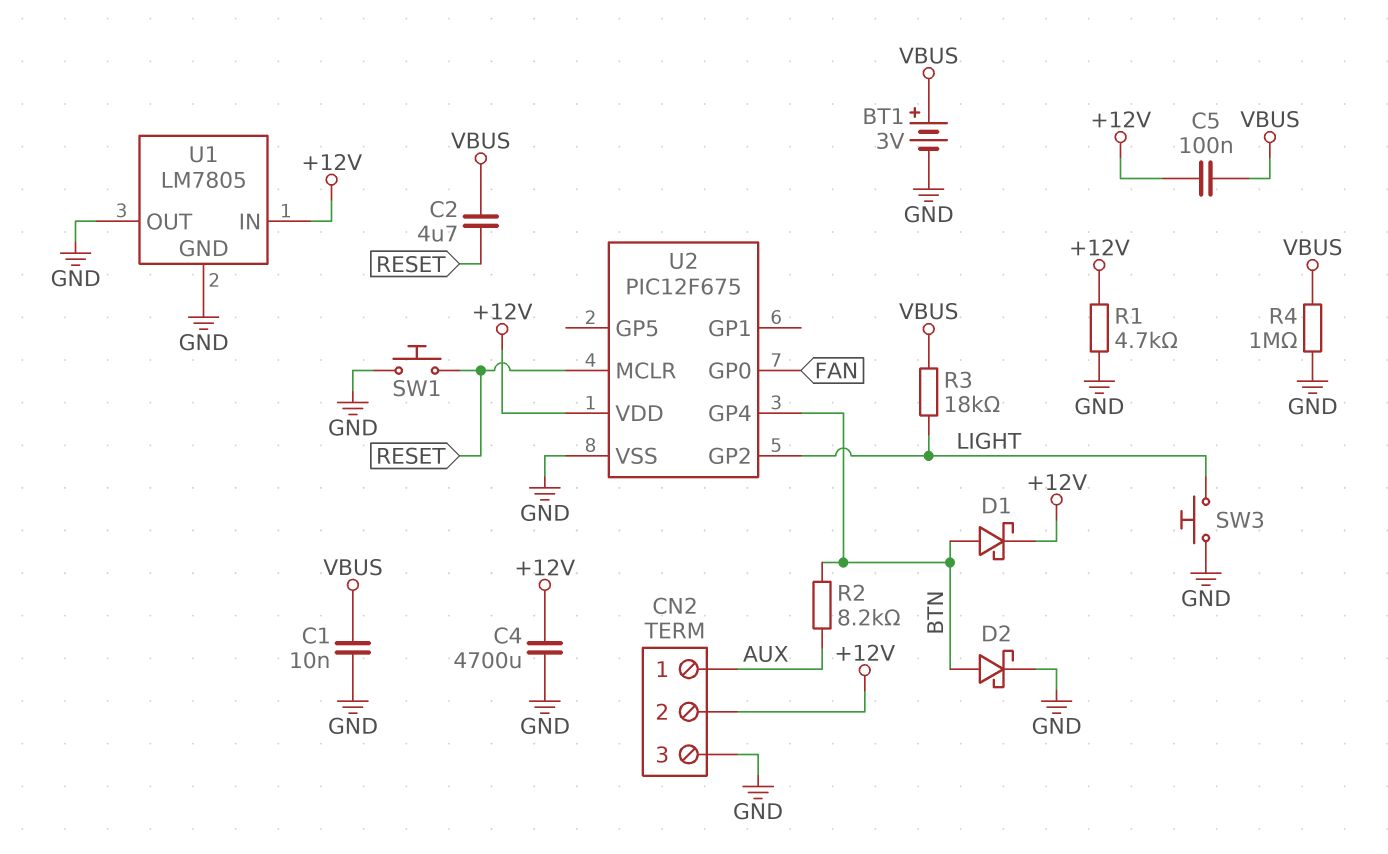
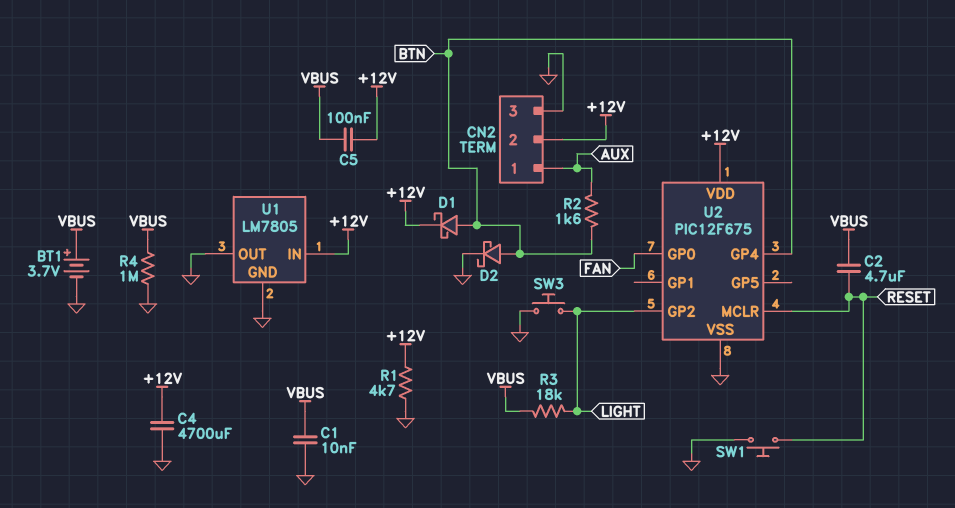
BT1: 3V (plus VBUS, minus GND) -> 3.7V (plus VBUS, minus GND)
R2: 8.2k (AUX, BTN) -> 1.6k (AUX, BTN)

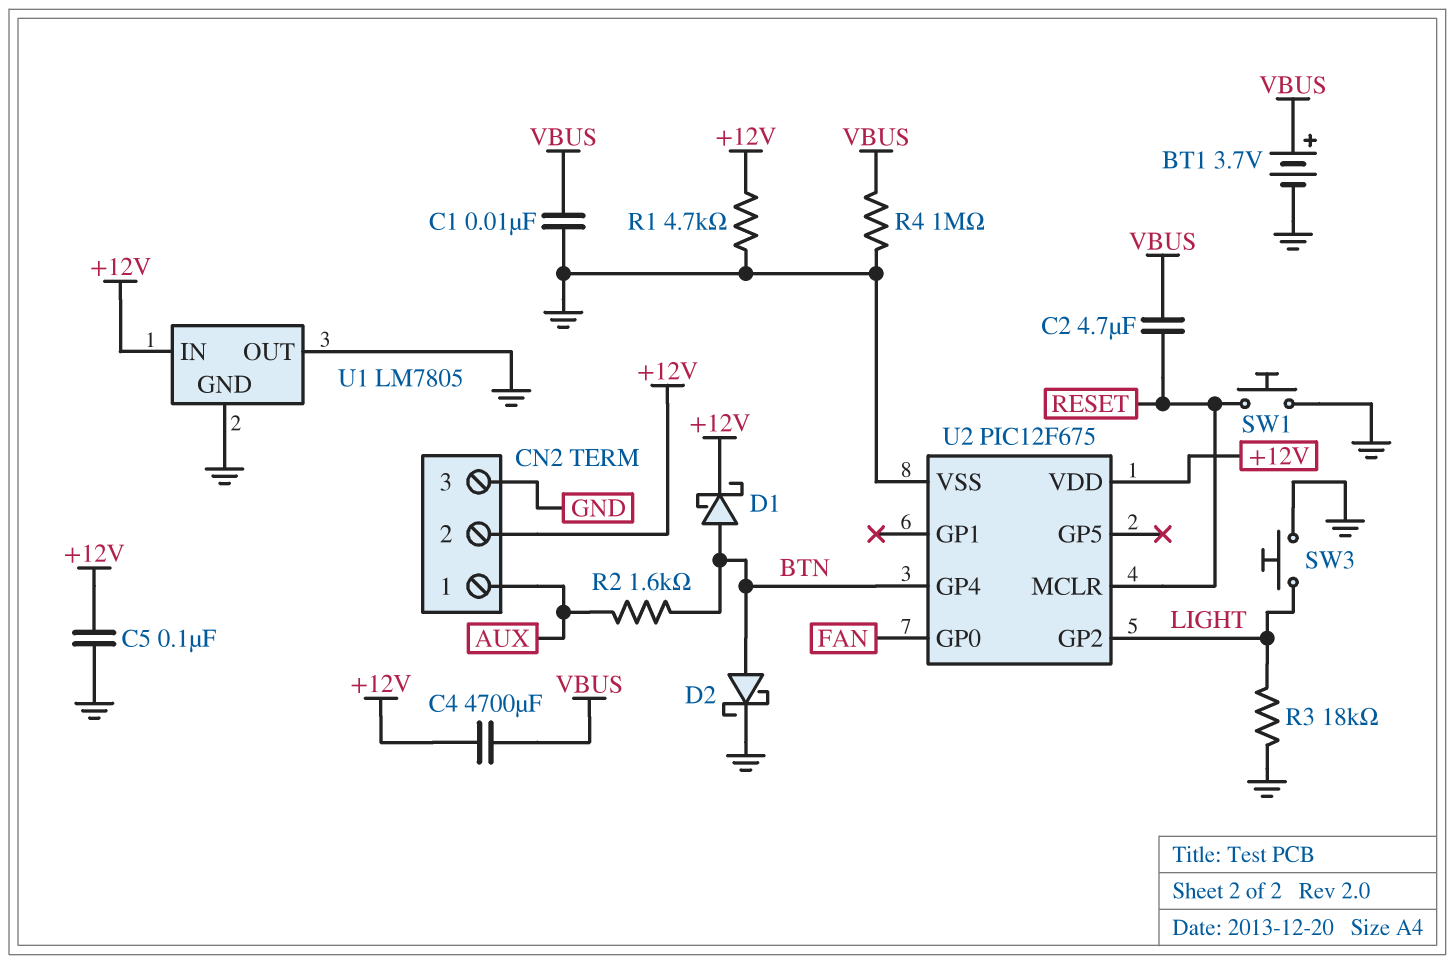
C4: 4700uF (+12V, GND) -> 4700uF (+12V, VBUS)
C5: 100nF (+12V, VBUS) -> 100nF (+12V, GND)
R3: 18k (LIGHT, VBUS) -> 18k (GND, LIGHT)

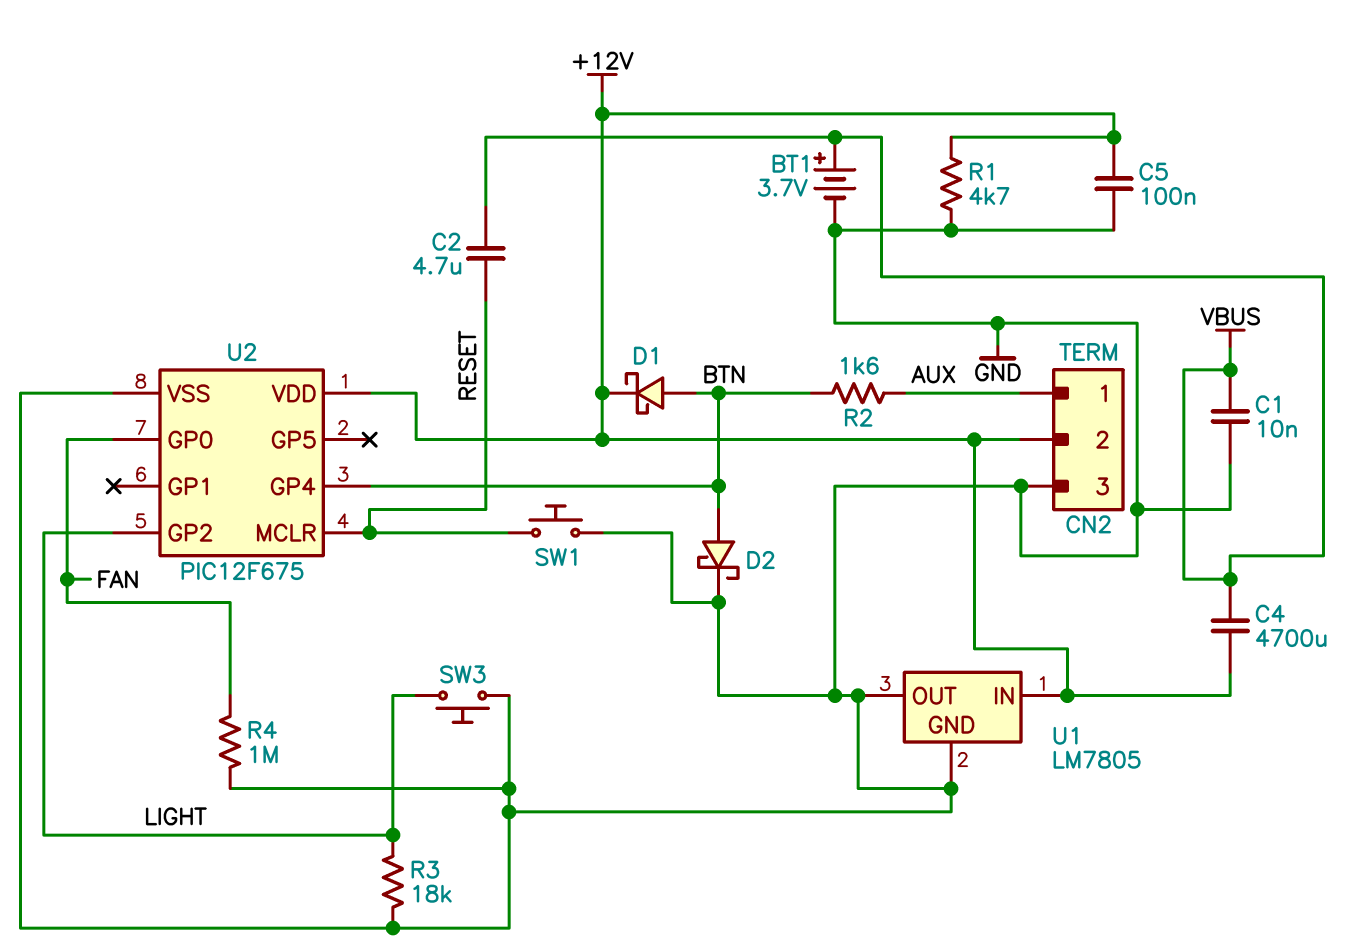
R4: 1M (GND, VBUS) -> 1M (FAN, GND)

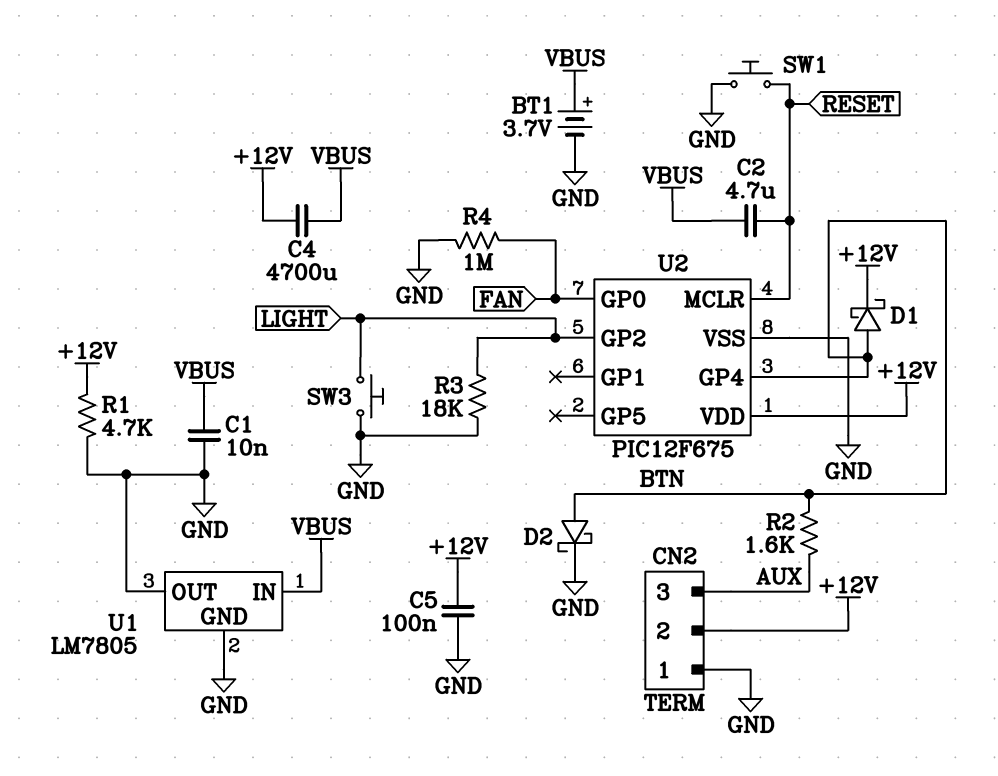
CN2 pin 1: AUX -> GND
CN2 pin 3: GND -> AUX
U1 pin IN: +12V -> VBUS

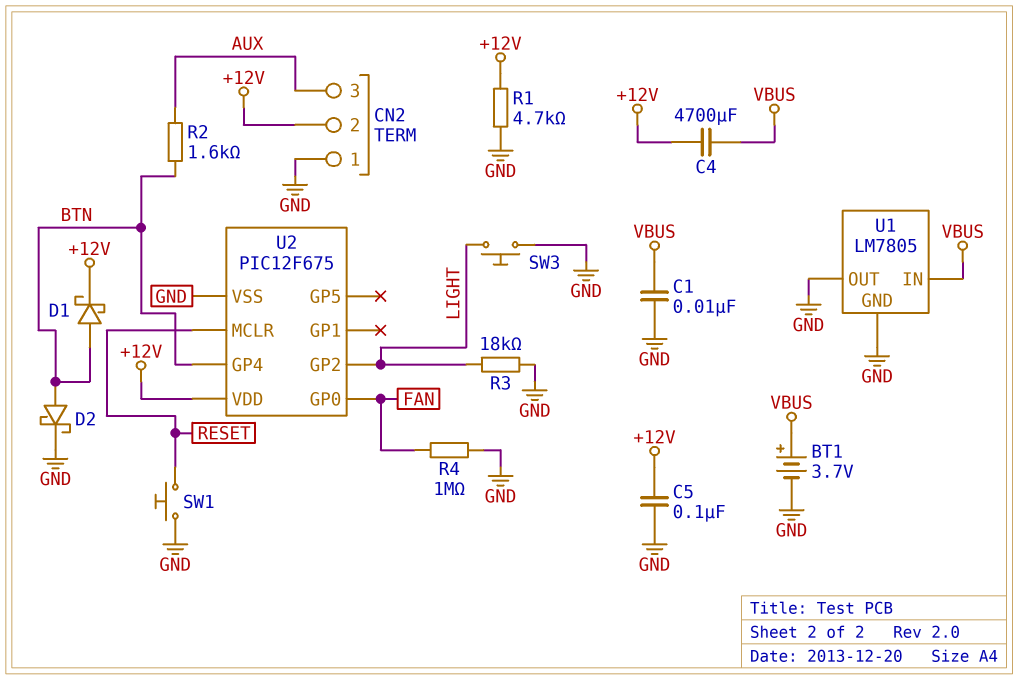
C2: 4.7uF (RESET, VBUS) -> none

